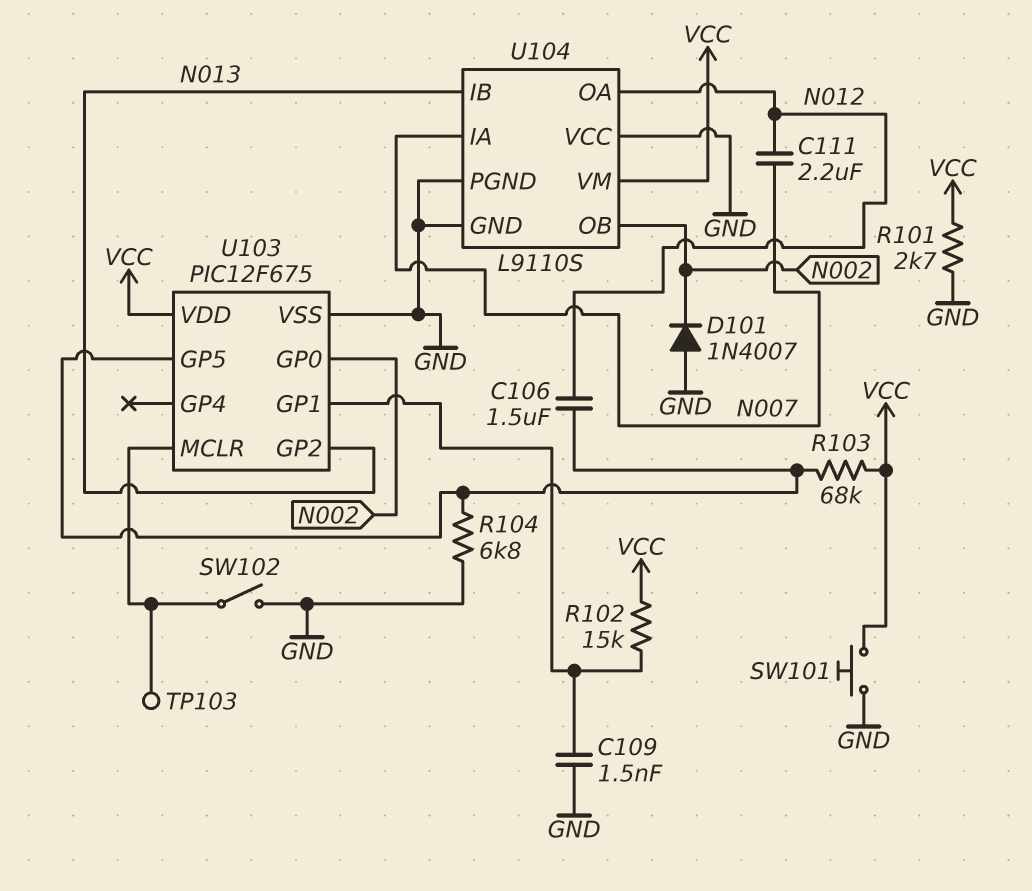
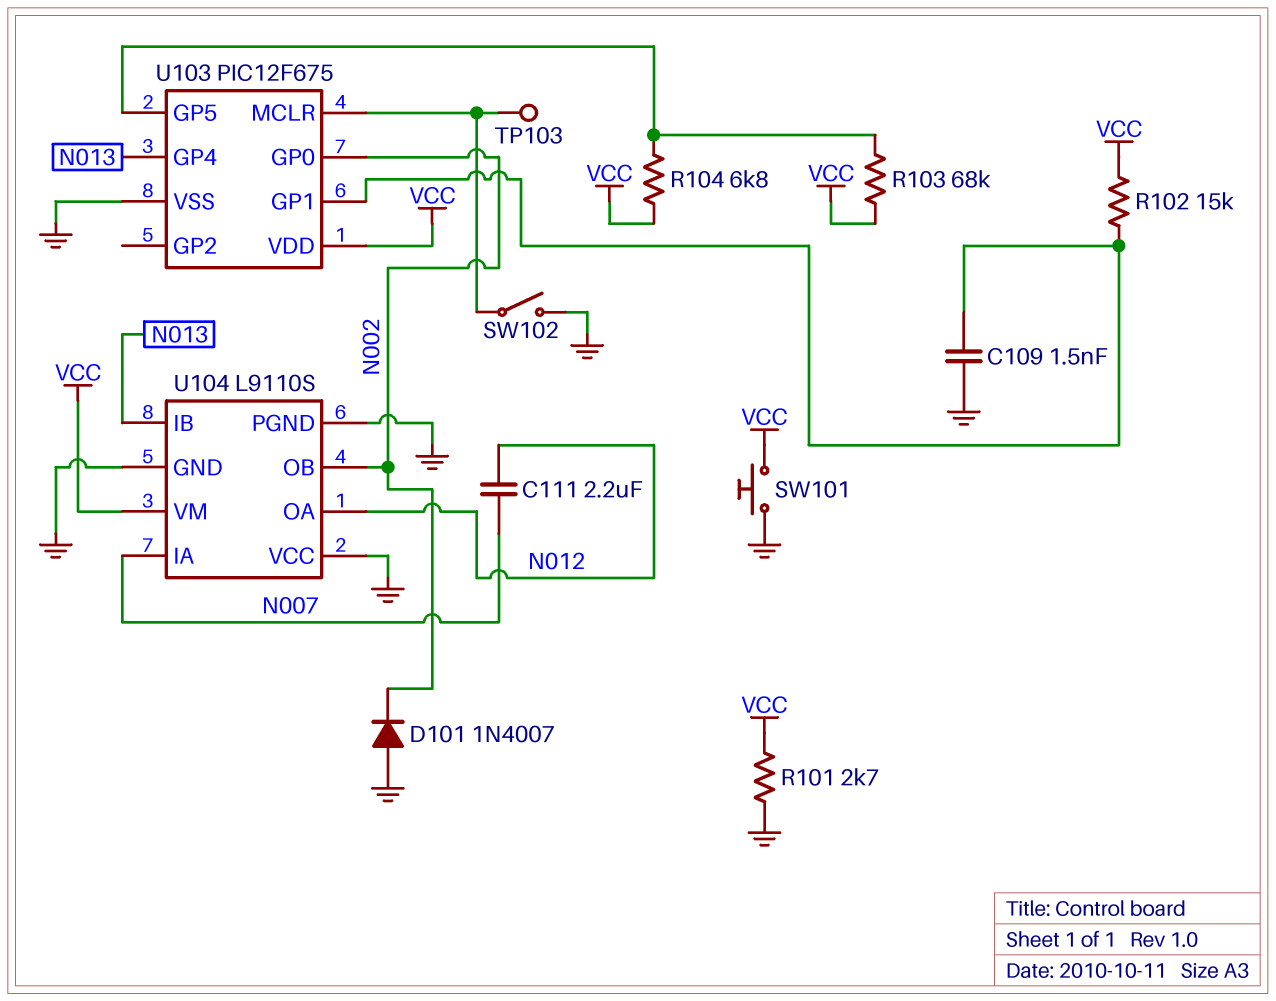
C106: 1.5uF (N012, U103/GP5) -> none
R104: 6.8k (GND, U103/GP5) -> 6.8k (U103/GP5, VCC)
U103 pin GP2: N013 -> none
U103 pin GP4: none -> N013

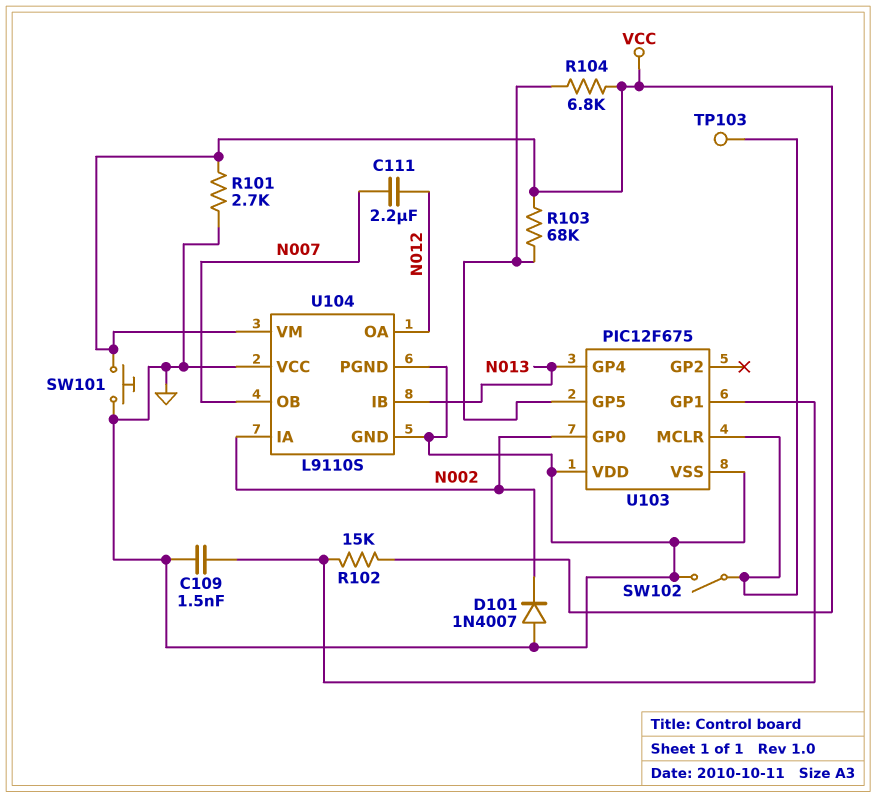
U103 pin VDD: VCC -> GND
U104 pin IA: N007 -> N002
U104 pin OB: N002 -> N007

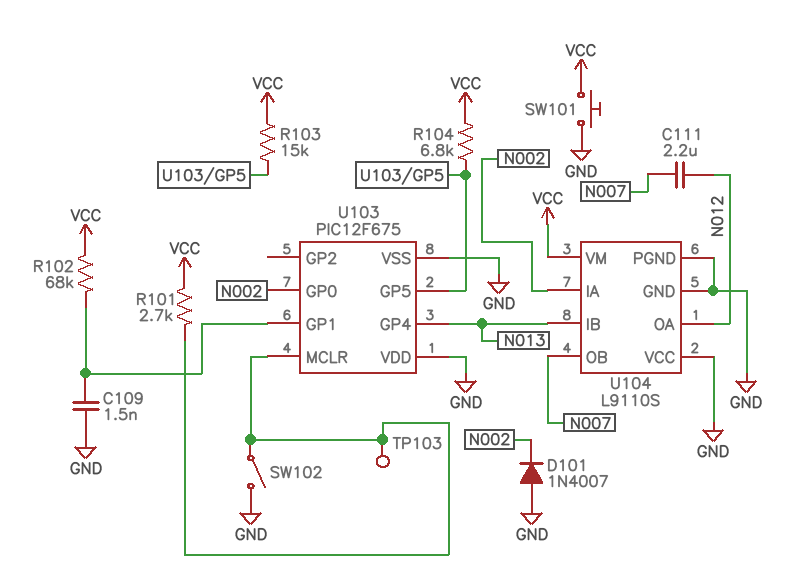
R101: 2.7k (GND, VCC) -> 2.7k (U103/MCLR, VCC)
R102: 15k (U103/GP1, VCC) -> 68k (U103/GP1, VCC)
R103: 68k (U103/GP5, VCC) -> 15k (U103/GP5, VCC)

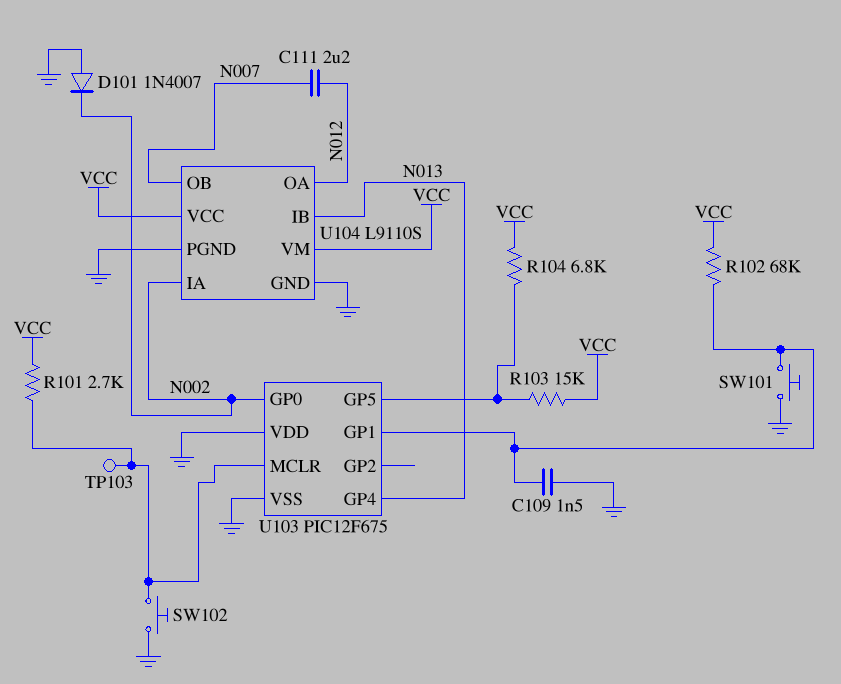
SW101: button (GND, VCC) -> button (GND, U103/GP1)
SW102: switch (GND, U103/MCLR) -> button (GND, U103/MCLR)
U104 pin VCC: GND -> VCC

